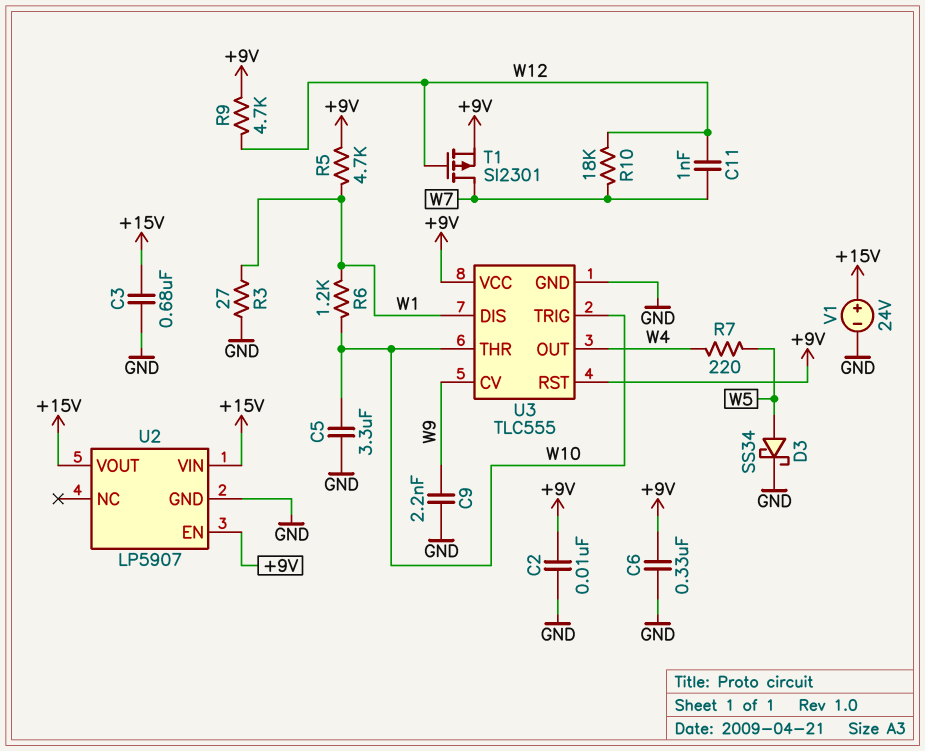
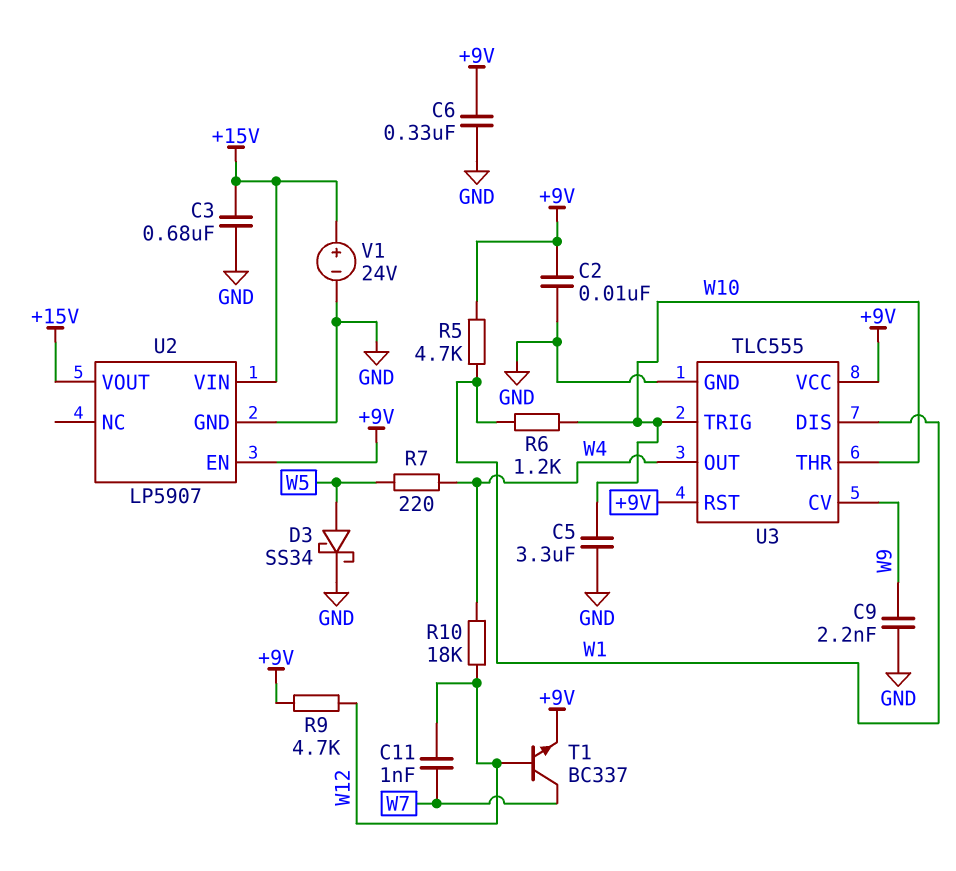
R3: 27 (GND, W1) -> none
R10: 18k (W7, W12) -> 18k (W4, W12)
T1: PMOS SI2301 (G W12, D W7, S +9V) -> NPN BC337 (B W12, C W7, E +9V)

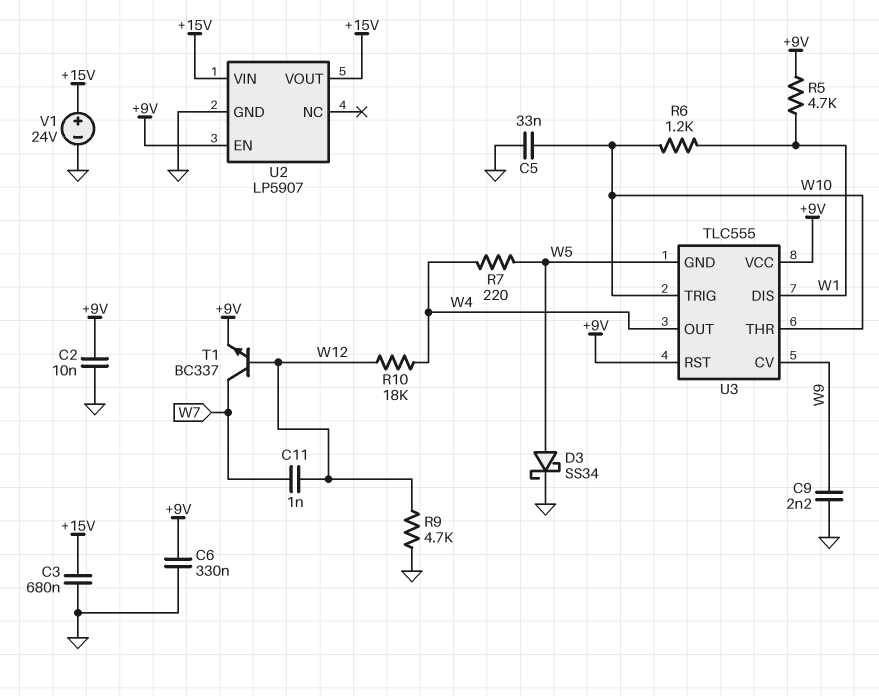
C5: 3.3uF (GND, W10) -> 33nF (GND, W10)
R9: 4.7k (+9V, W12) -> 4.7k (GND, W12)
U3 pin GND: GND -> W5

